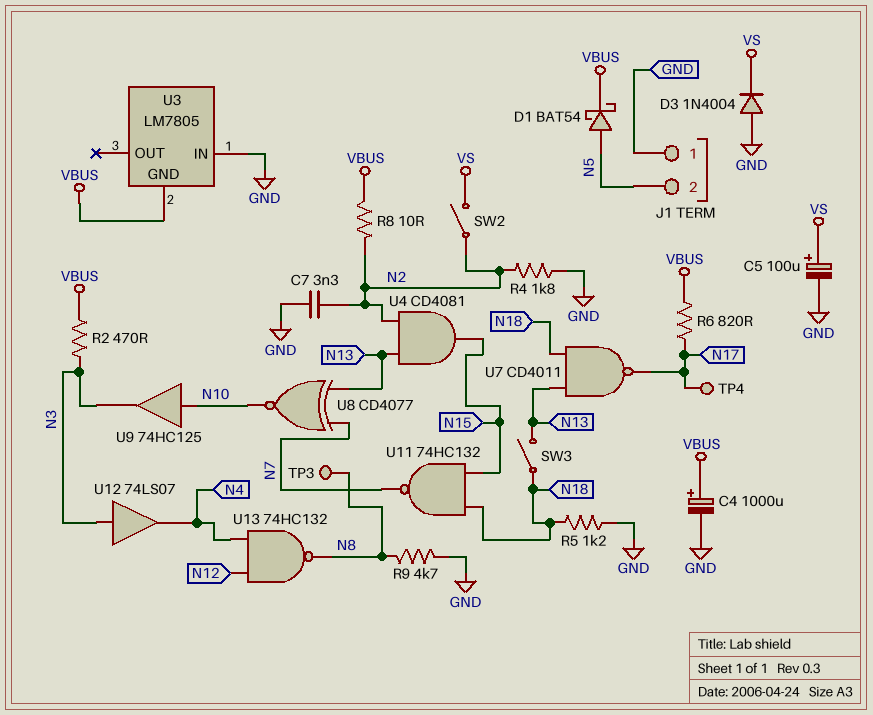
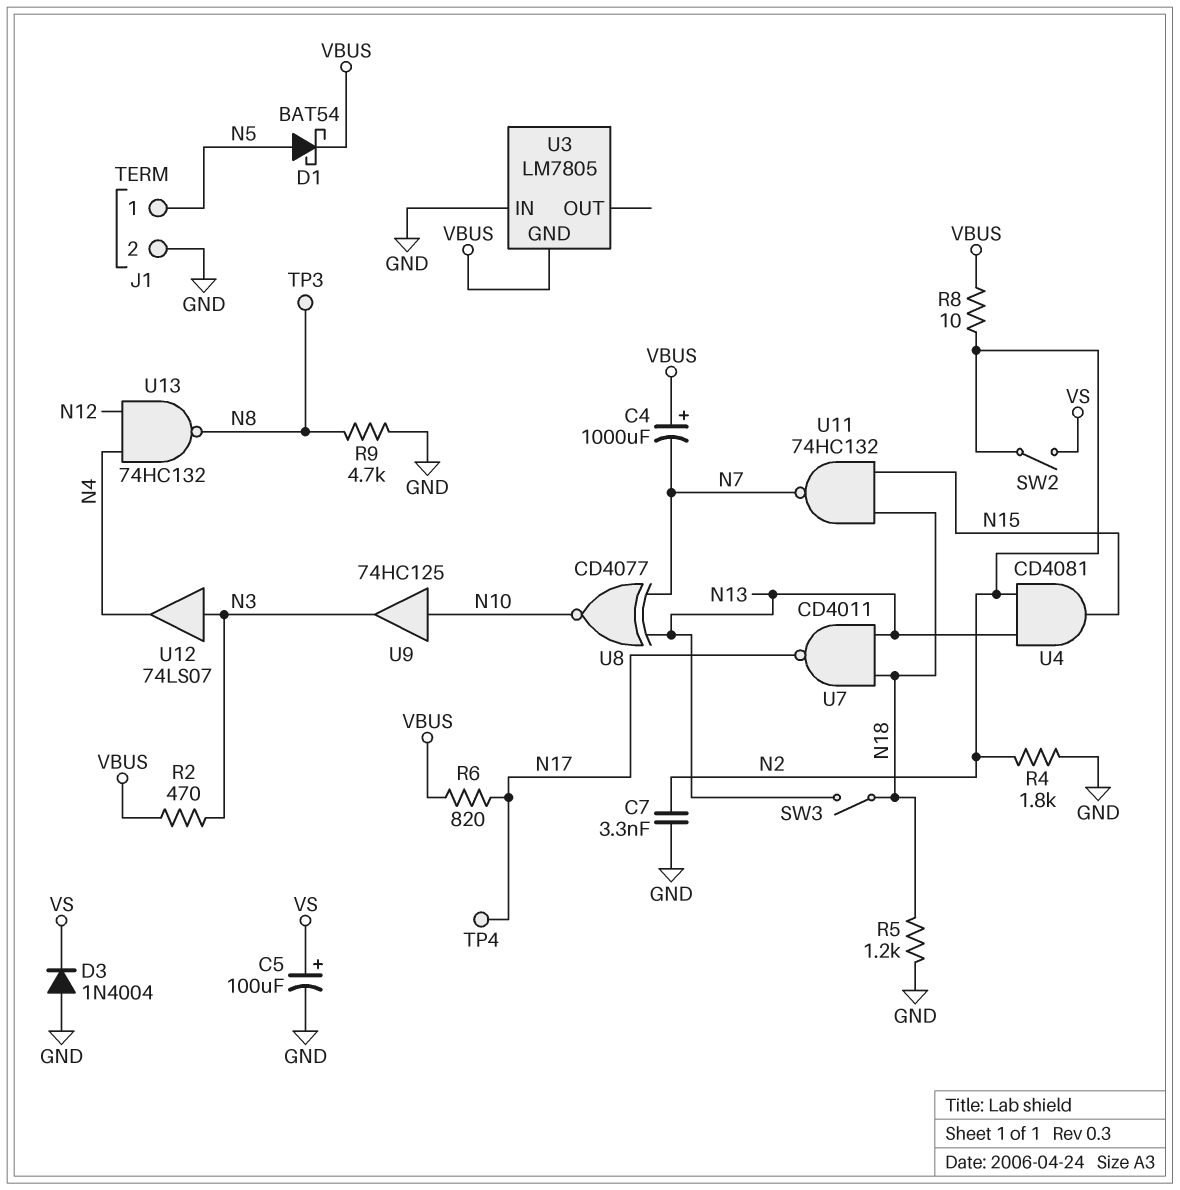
C4: 1000uF (plus VBUS, minus GND) -> 1000uF (plus VBUS, minus N7)
J1 pin 1: GND -> N5
J1 pin 2: N5 -> GND

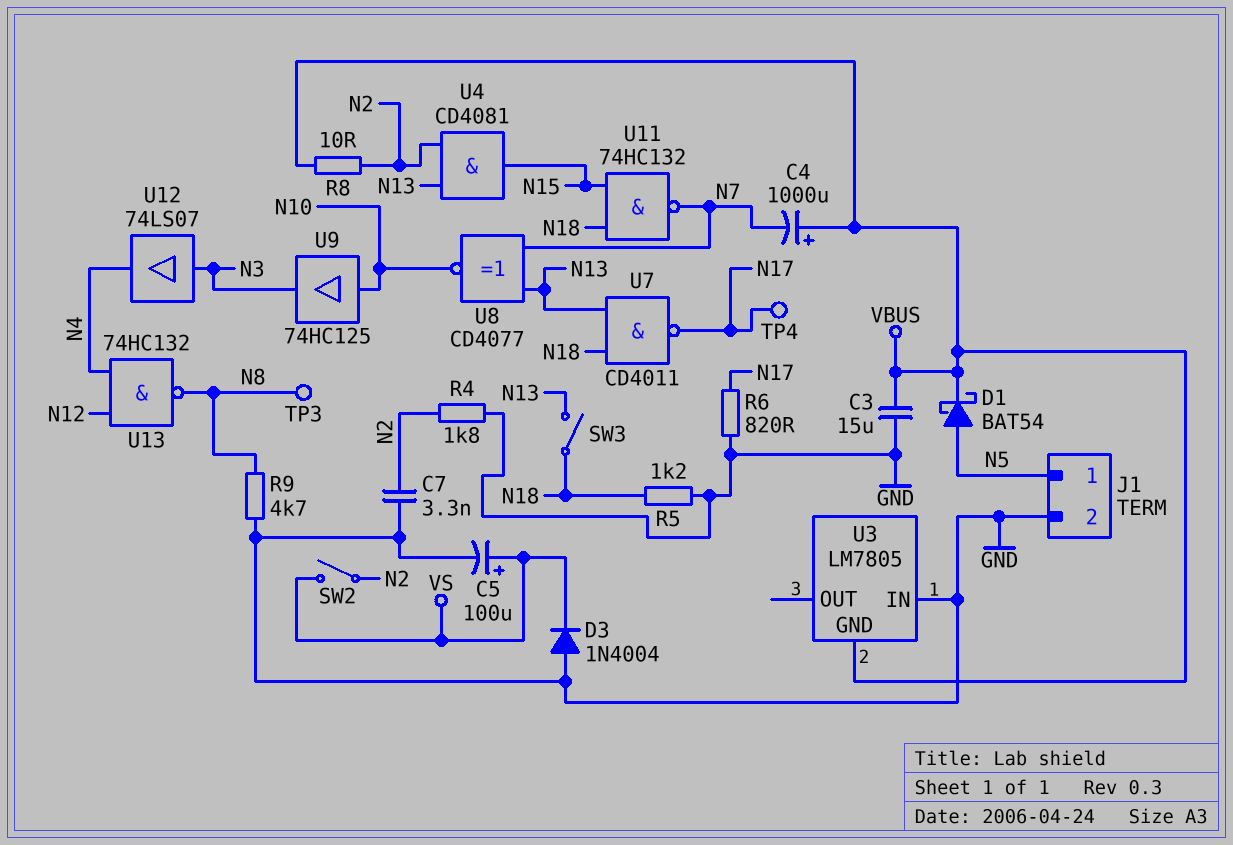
C3: none -> 15uF (GND, VBUS)
R2: 470 (N3, VBUS) -> none
R6: 820 (N17, VBUS) -> 820 (GND, N17)

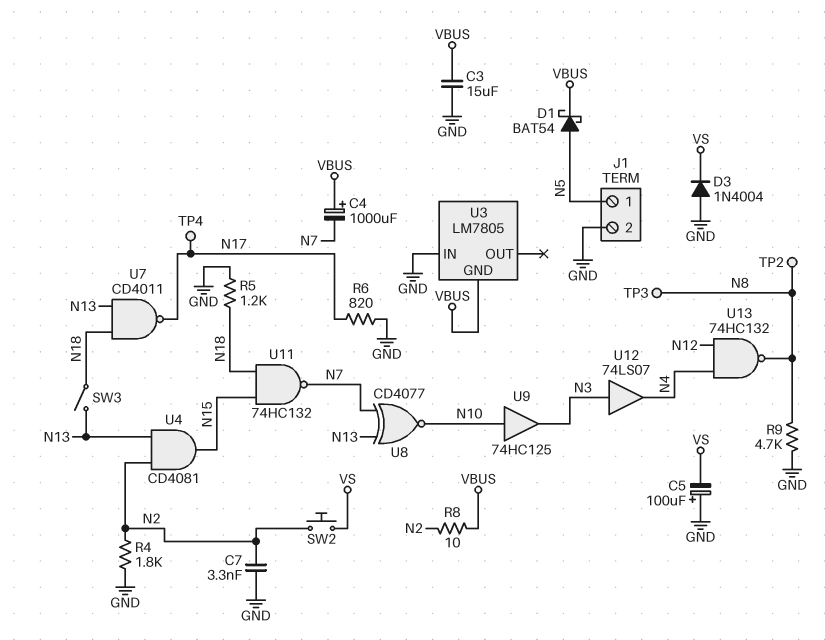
C5: 100uF (plus VS, minus GND) -> 100uF (plus GND, minus VS)
SW2: switch (N2, VS) -> button (N2, VS)
TP2: none -> test point (N8)

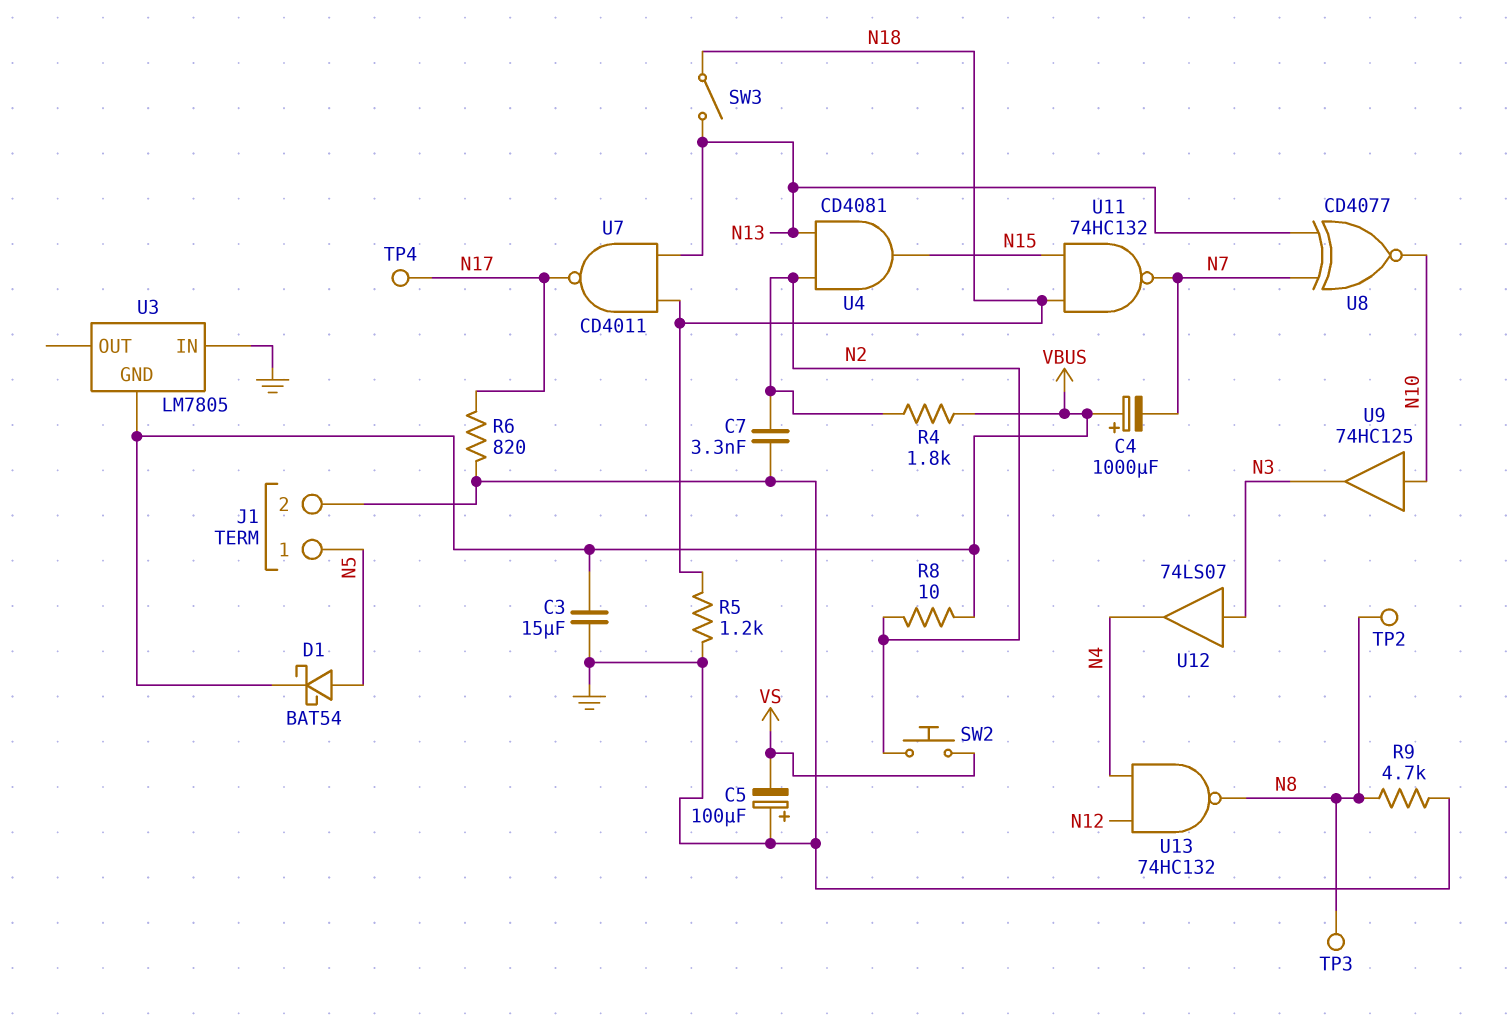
D3: diode 1N4004 (A GND, K VS) -> none
R4: 1.8k (GND, N2) -> 1.8k (N2, VBUS)

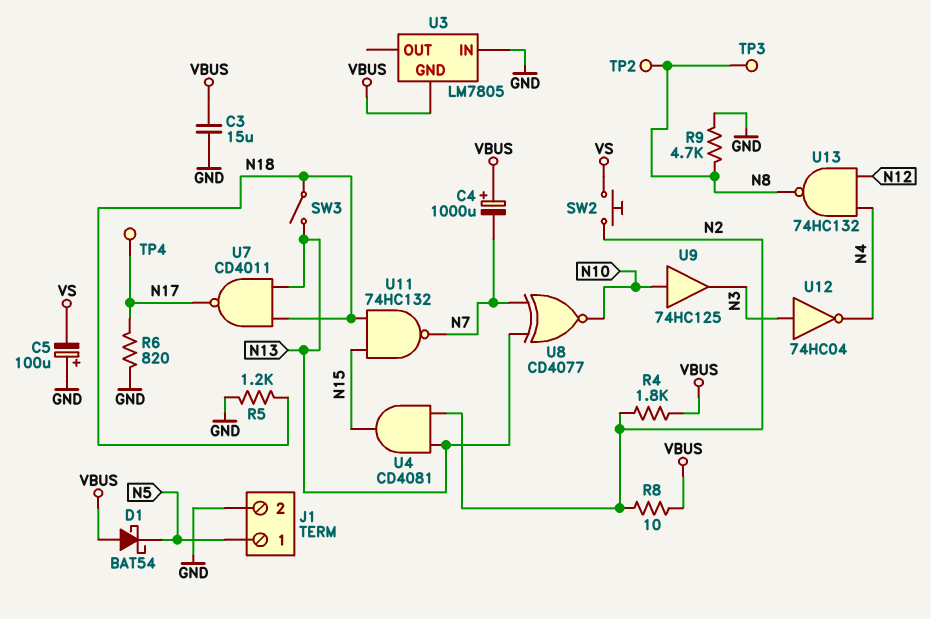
C7: 3.3nF (GND, N2) -> none
D1: schottky BAT54 (A N5, K VBUS) -> schottky BAT54 (A VBUS, K N5)
U12: buffer 74LS07 (in N3, out N4) -> NOT 74HC04 (in N3, out N4)

